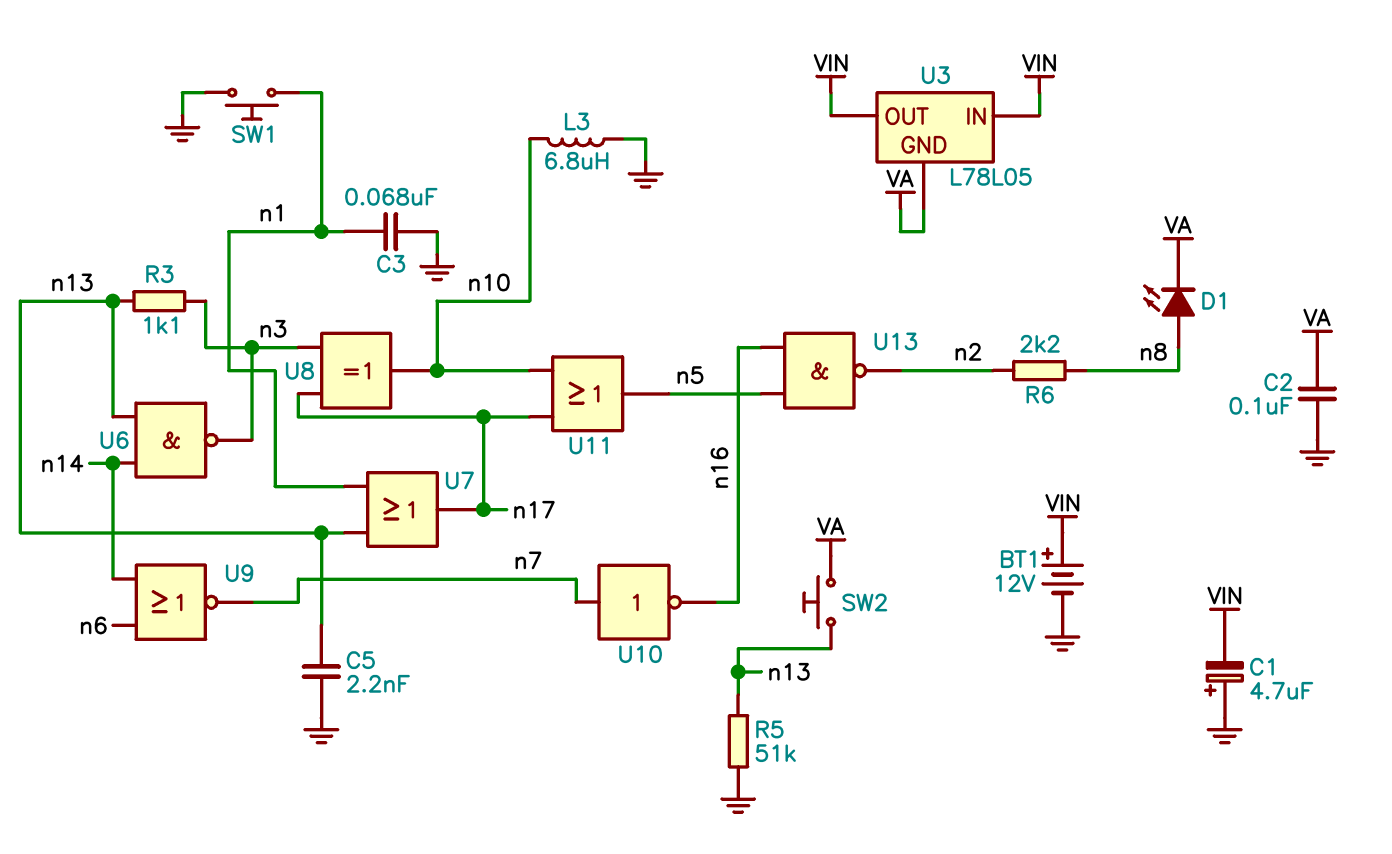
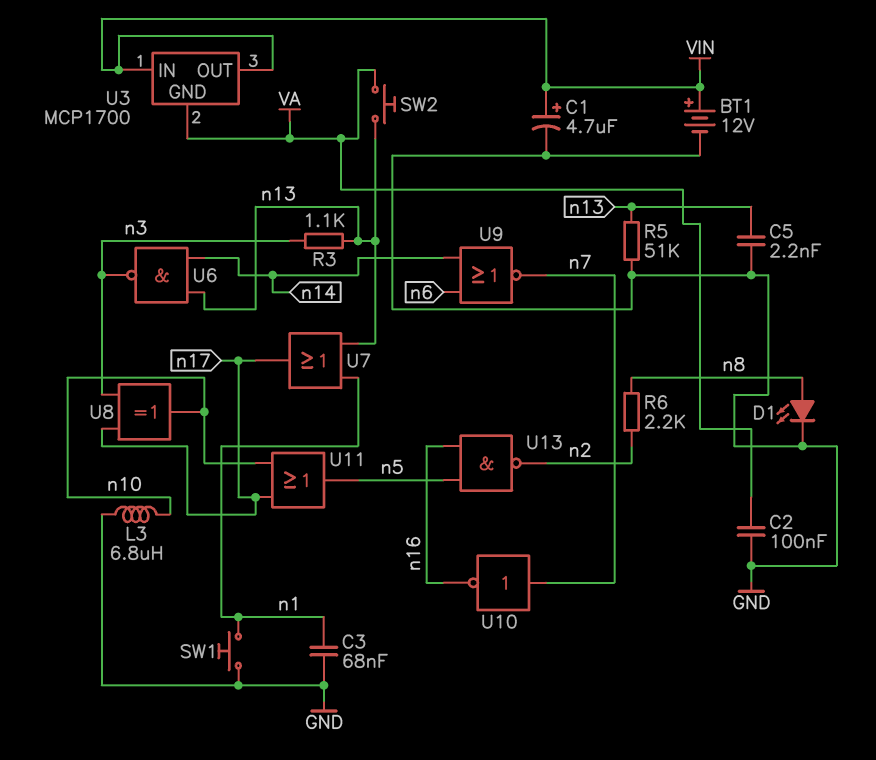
C1: 4.7uF (plus GND, minus VIN) -> 4.7uF (plus VIN, minus GND)
D1: LED (A n8, K VA) -> LED (A n8, K GND)
U3: L78L05 -> MCP1700

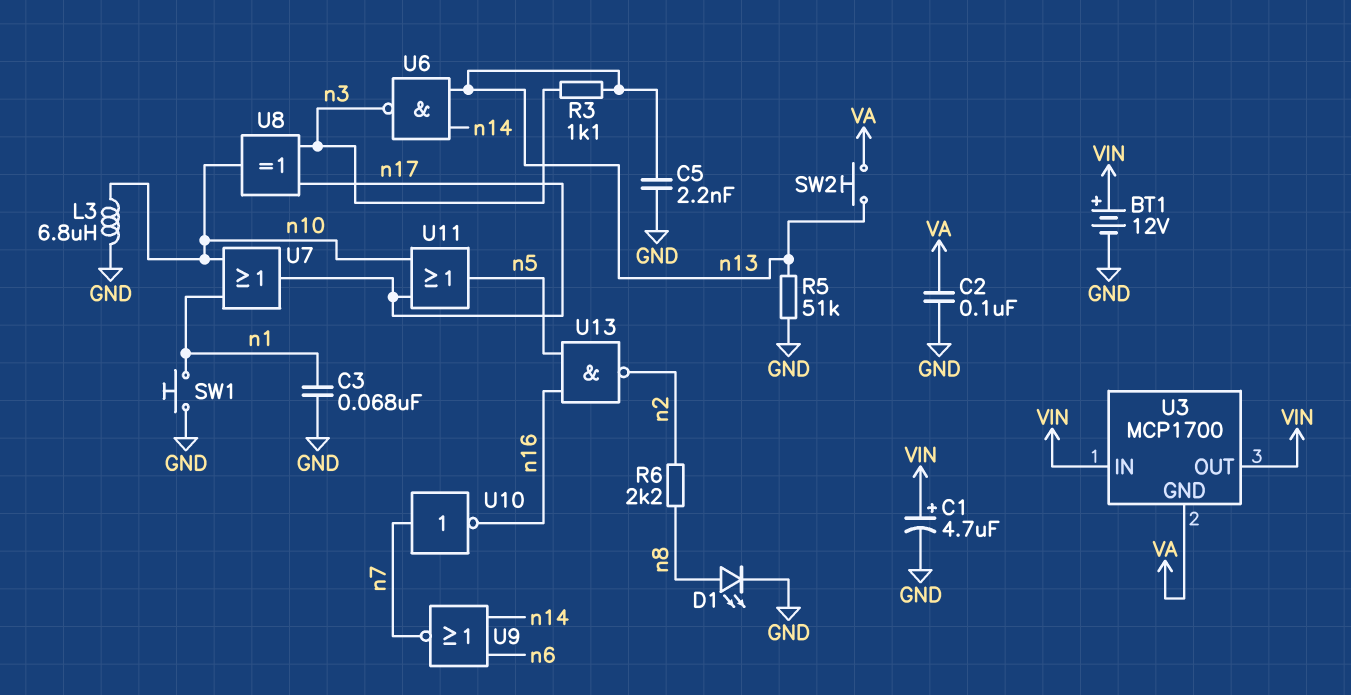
U7: OR (in n1, in n13, out n17) -> OR (in n1, in n10, out n17)

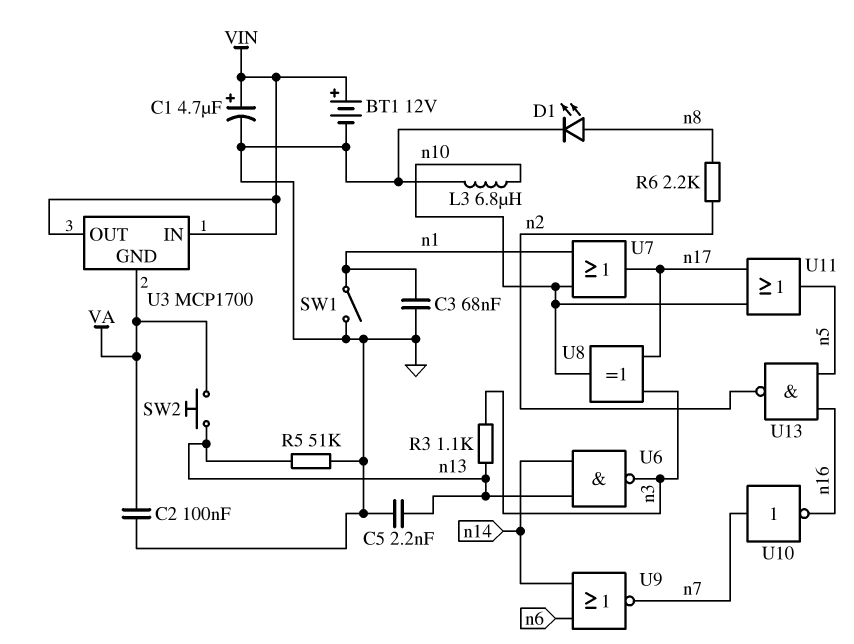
SW1: button (GND, n1) -> switch (GND, n1)

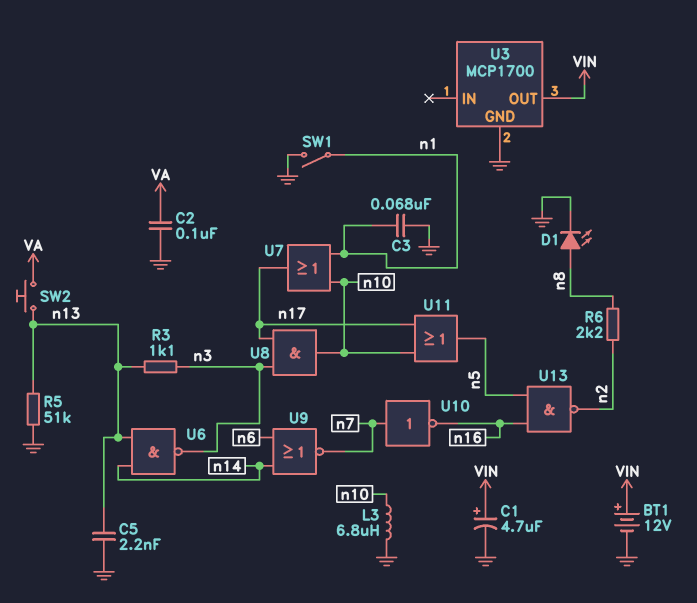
U3 pin GND: VA -> GND
U3 pin IN: VIN -> none
U8: XOR (in n3, in n17, out n10) -> AND (in n3, in n17, out n10)

